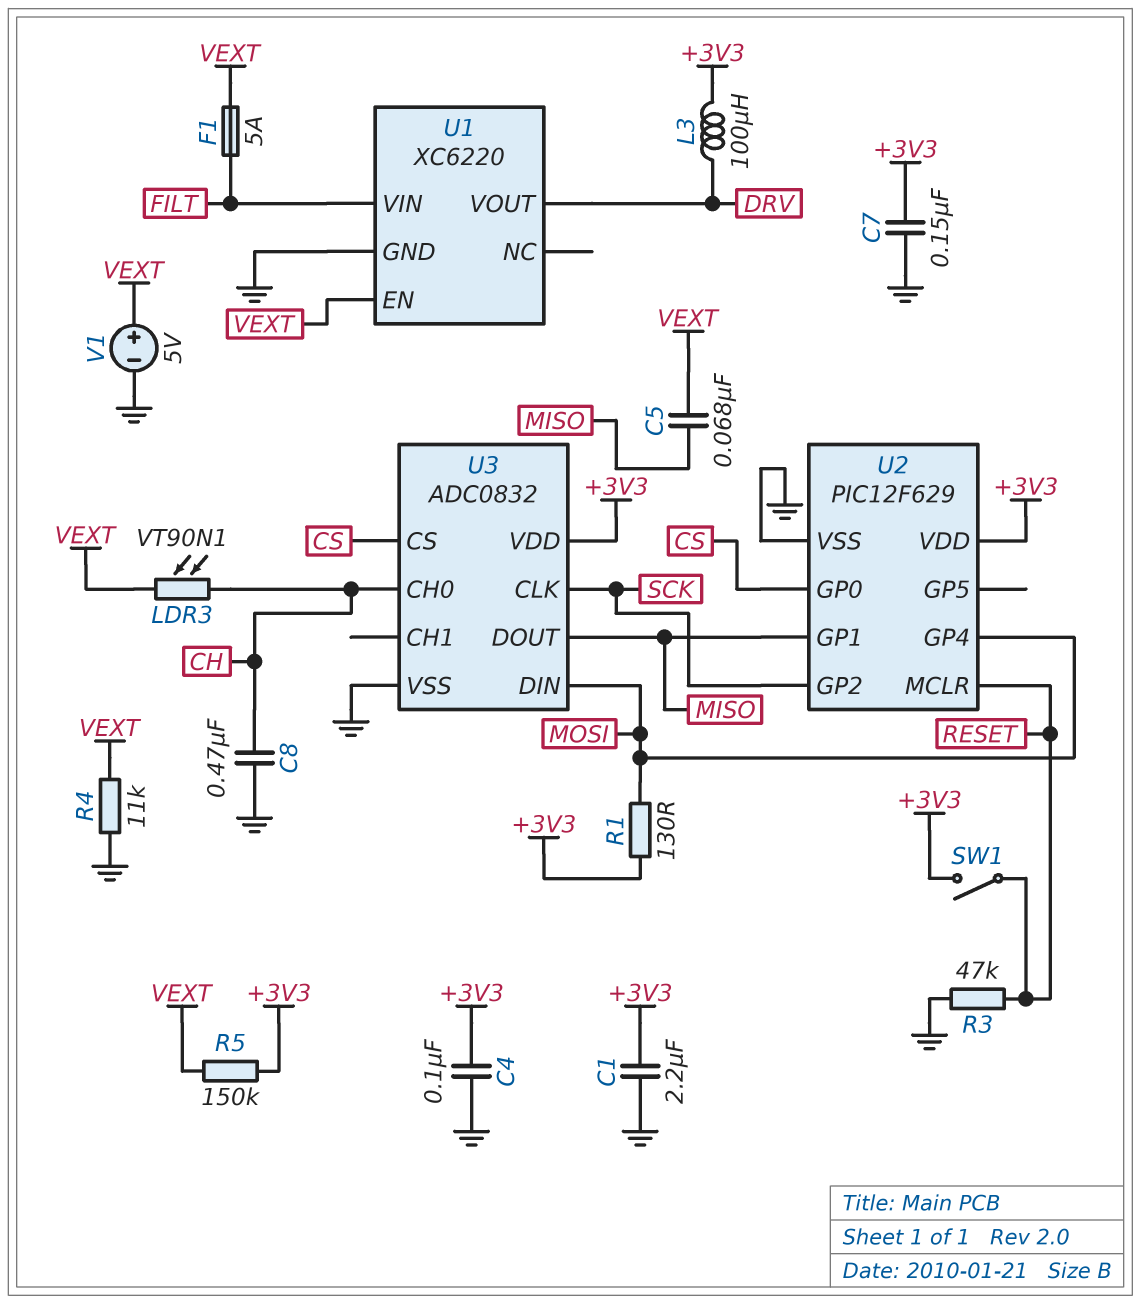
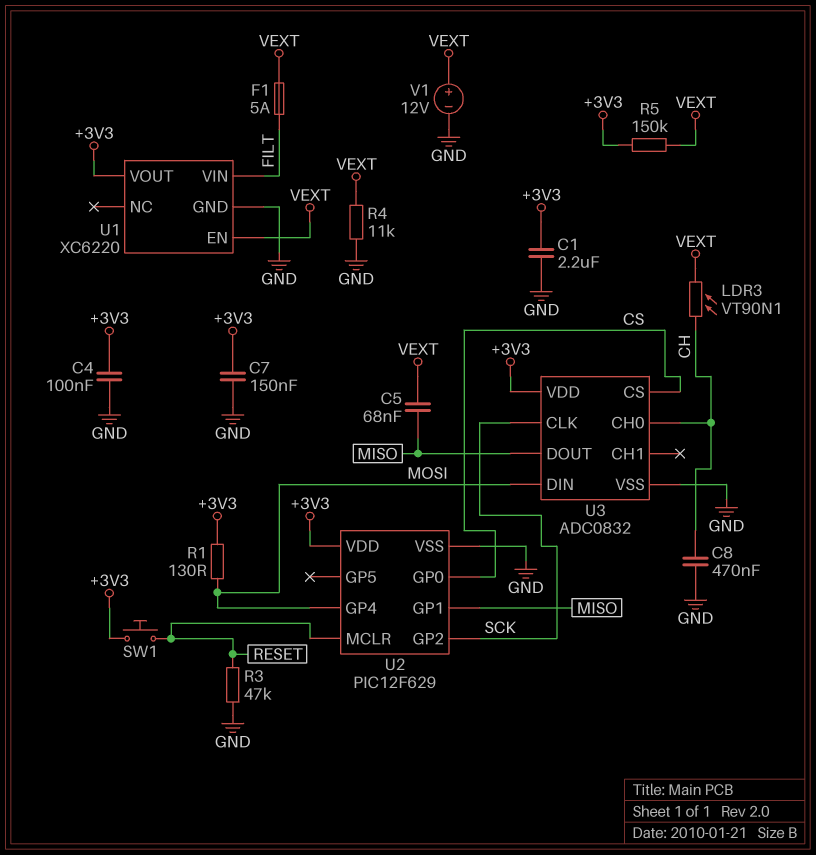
L3: 100uH (+3V3, DRV) -> none
SW1: switch (+3V3, RESET) -> button (+3V3, RESET)
U1 pin VOUT: DRV -> +3V3
V1: 5V (plus VEXT, minus GND) -> 12V (plus VEXT, minus GND)

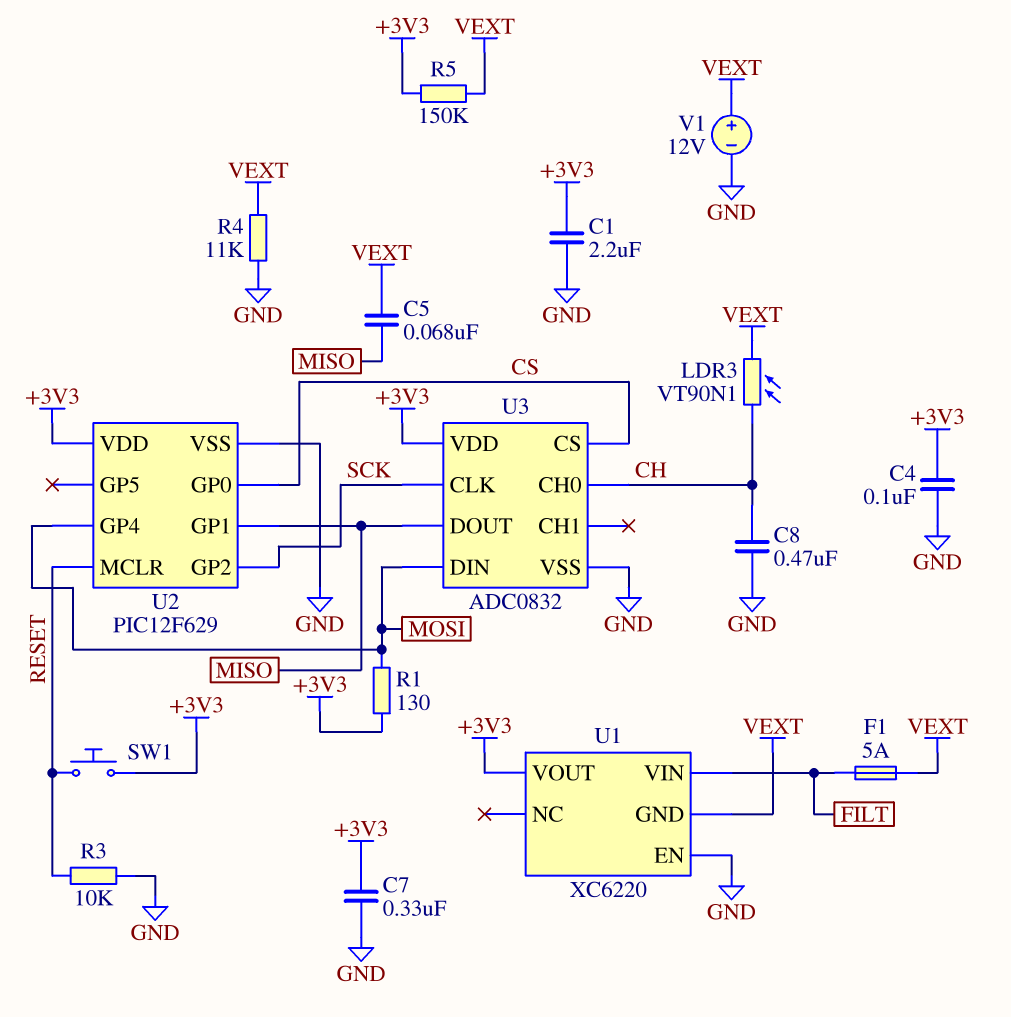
C7: 150nF (+3V3, GND) -> 330nF (+3V3, GND)
R3: 47k (GND, RESET) -> 10k (GND, RESET)
U1 pin EN: VEXT -> GND
U1 pin GND: GND -> VEXT

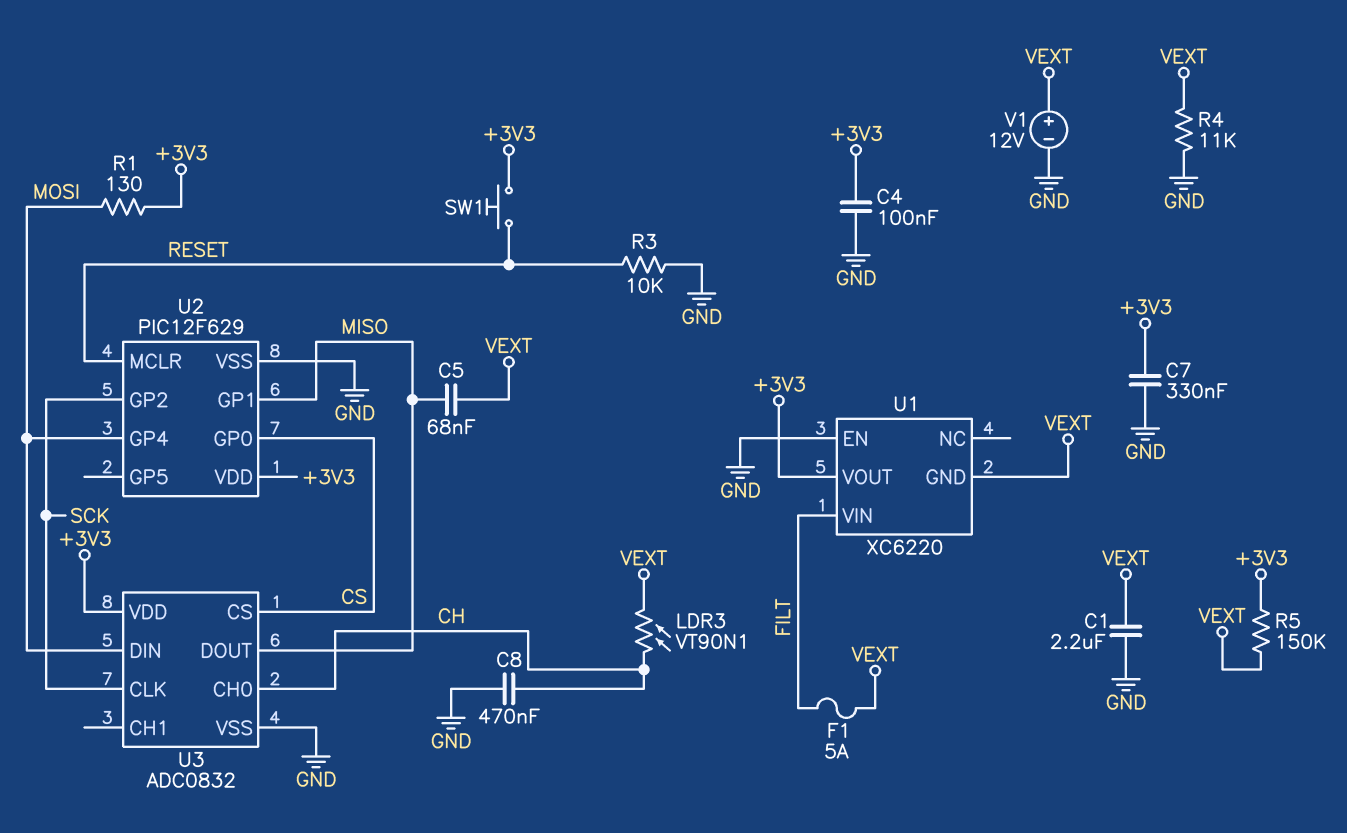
C1: 2.2uF (+3V3, GND) -> 2.2uF (GND, VEXT)

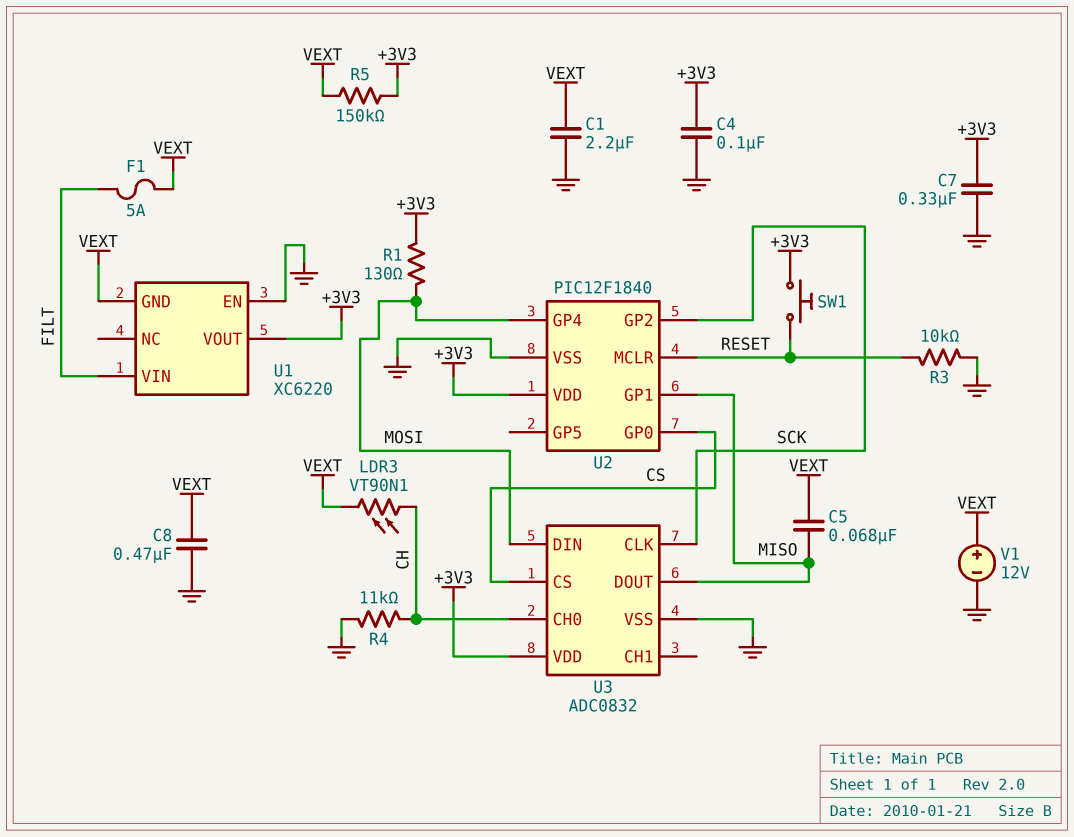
C8: 470nF (CH, GND) -> 470nF (GND, VEXT)
R4: 11k (GND, VEXT) -> 11k (CH, GND)
U2: PIC12F629 -> PIC12F1840

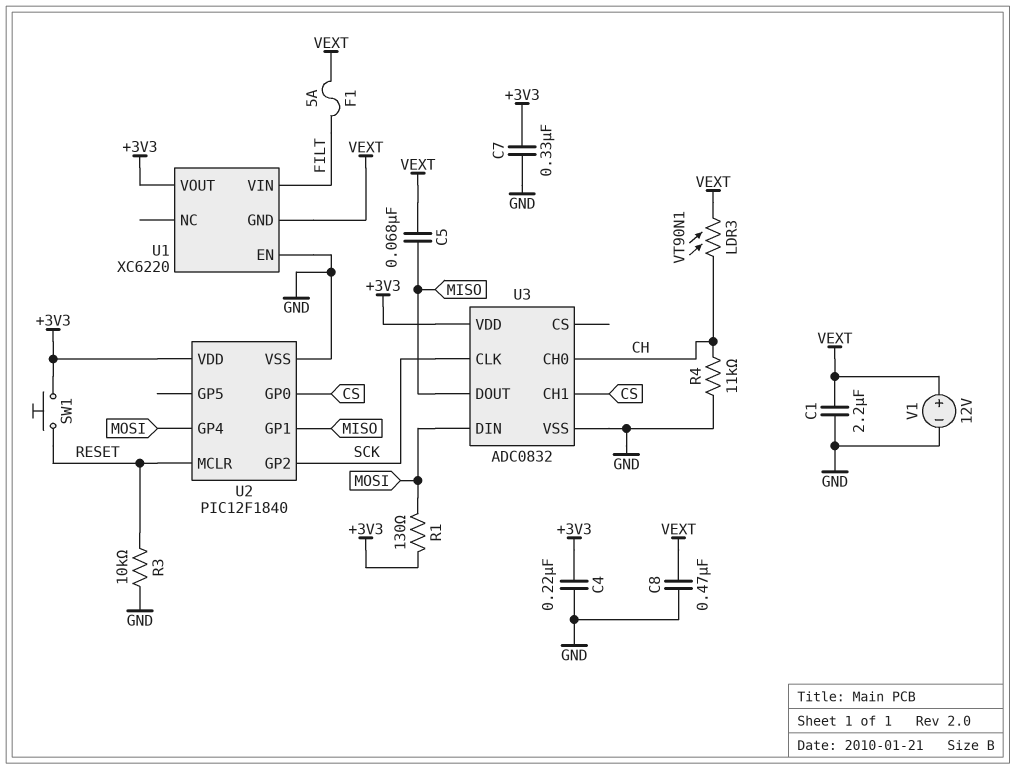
C4: 100nF (+3V3, GND) -> 220nF (+3V3, GND)
R5: 150k (+3V3, VEXT) -> none
U3 pin CH1: none -> CS
U3 pin CS: CS -> none

